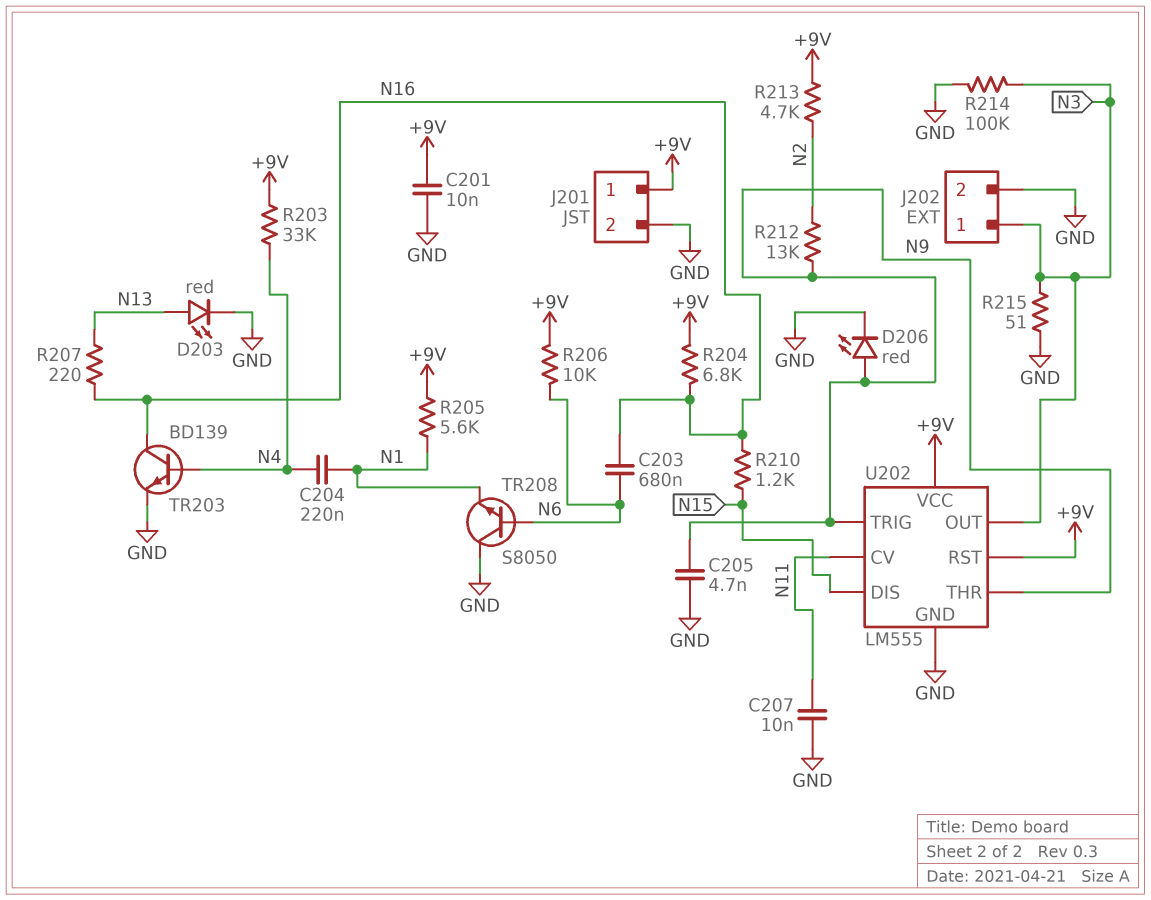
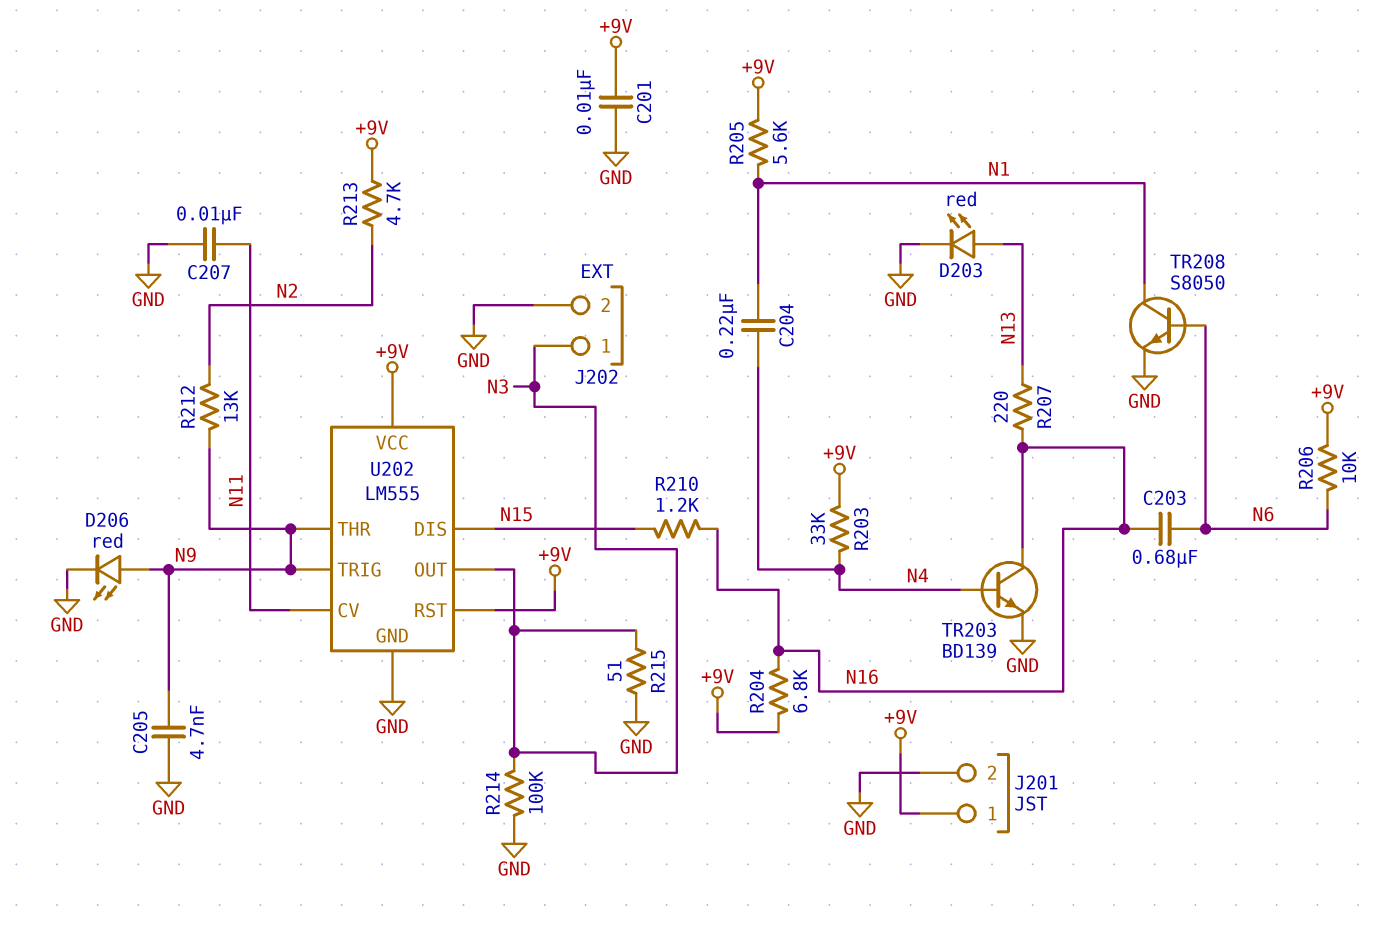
TR208: NPN S8050 (B N6, C GND, E N1) -> NPN S8050 (B N6, C N1, E GND)

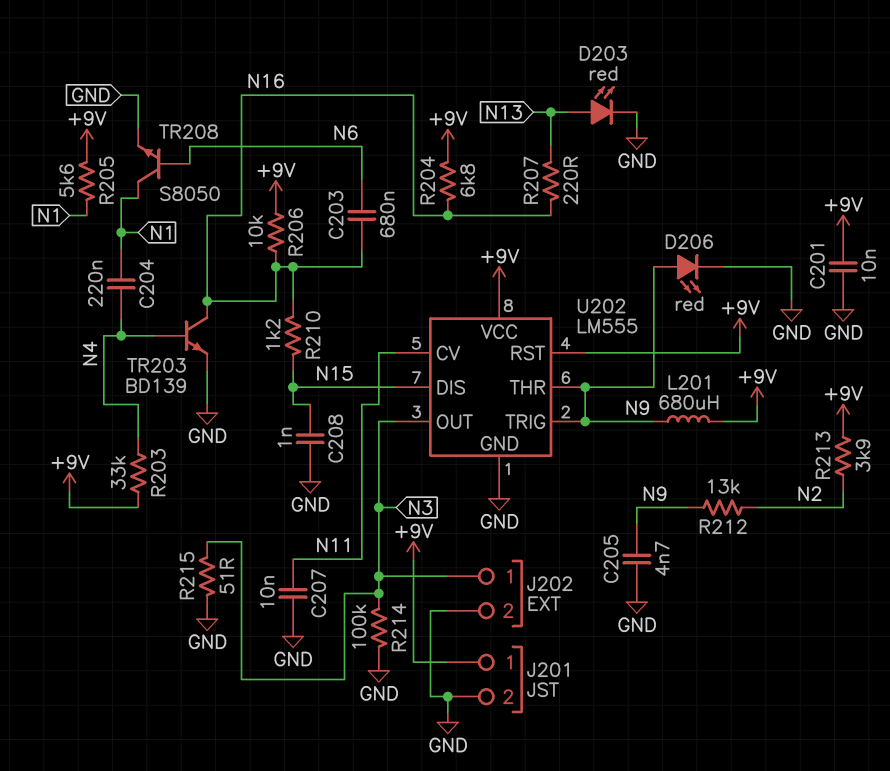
C208: none -> 1nF (GND, N15)
L201: none -> 680uH (+9V, N9)
R206: 10k (+9V, N6) -> 10k (+9V, N16)
R213: 4.7k (+9V, N2) -> 3.9k (+9V, N2)

